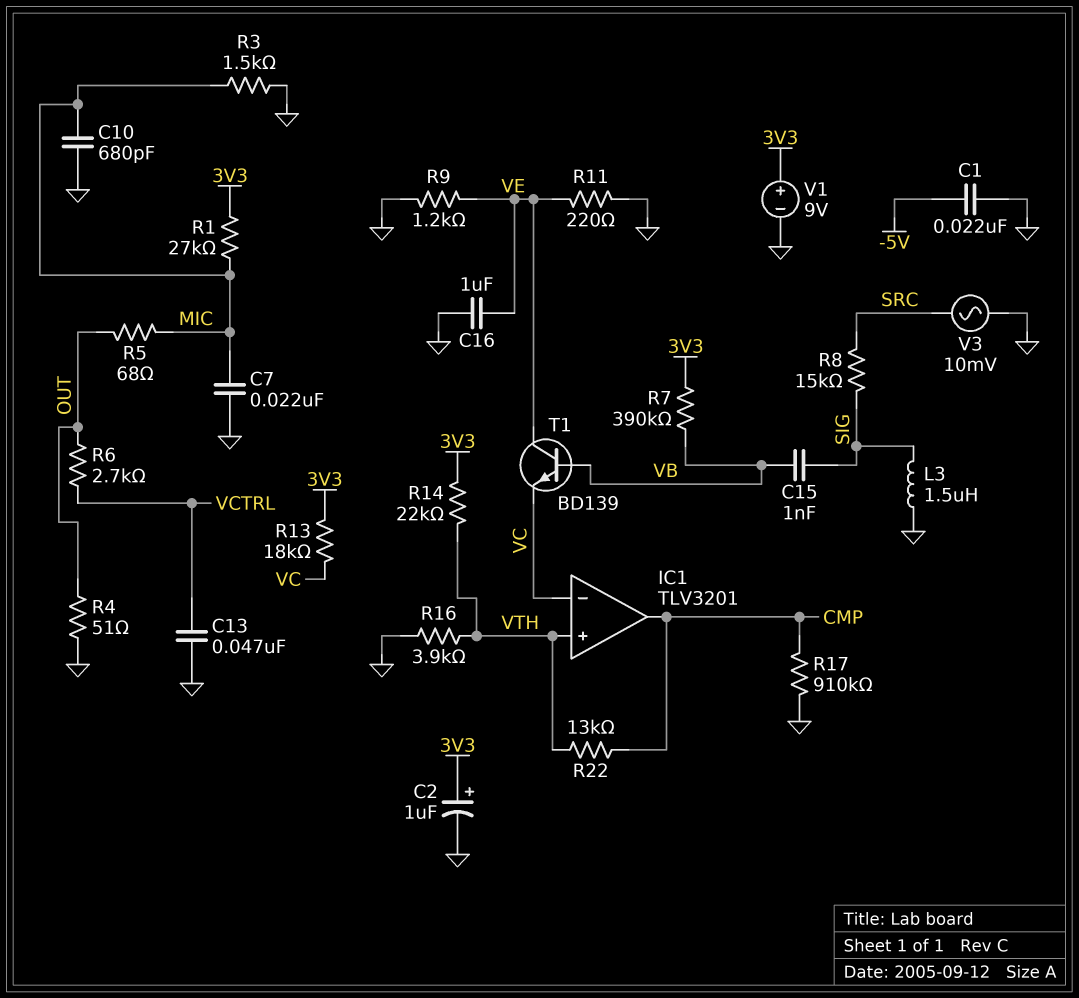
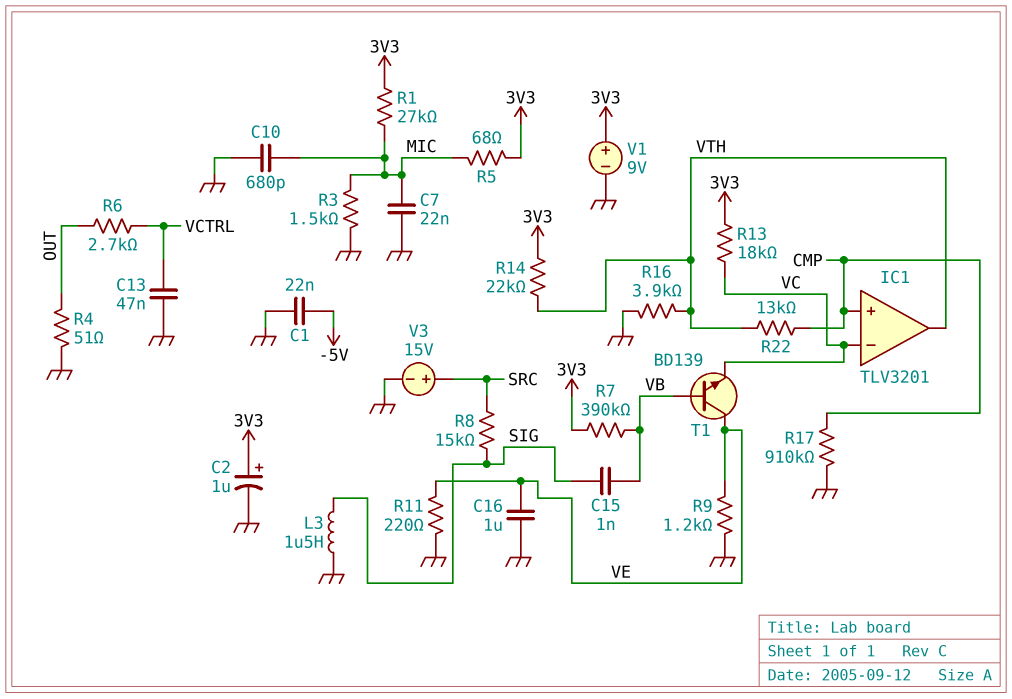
IC1 pin in+: VTH -> CMP
IC1 pin out: CMP -> VTH
R5: 68 (MIC, OUT) -> 68 (3V3, MIC)
V3: AC 10mV (GND, SRC) -> 15V (plus SRC, minus GND)

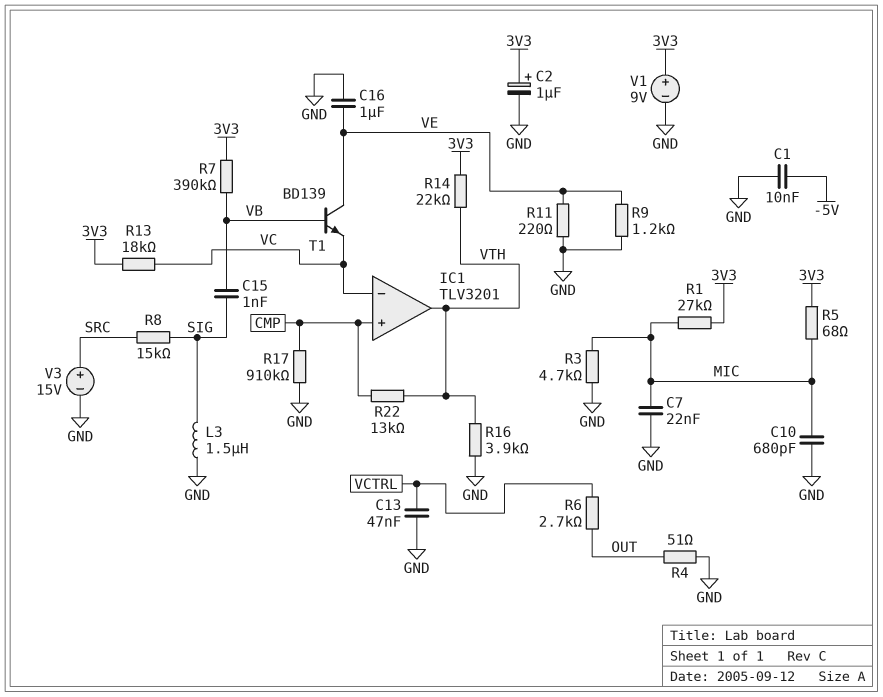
C1: 22nF (-5V, GND) -> 10nF (-5V, GND)
R3: 1.5k (GND, MIC) -> 4.7k (GND, MIC)

